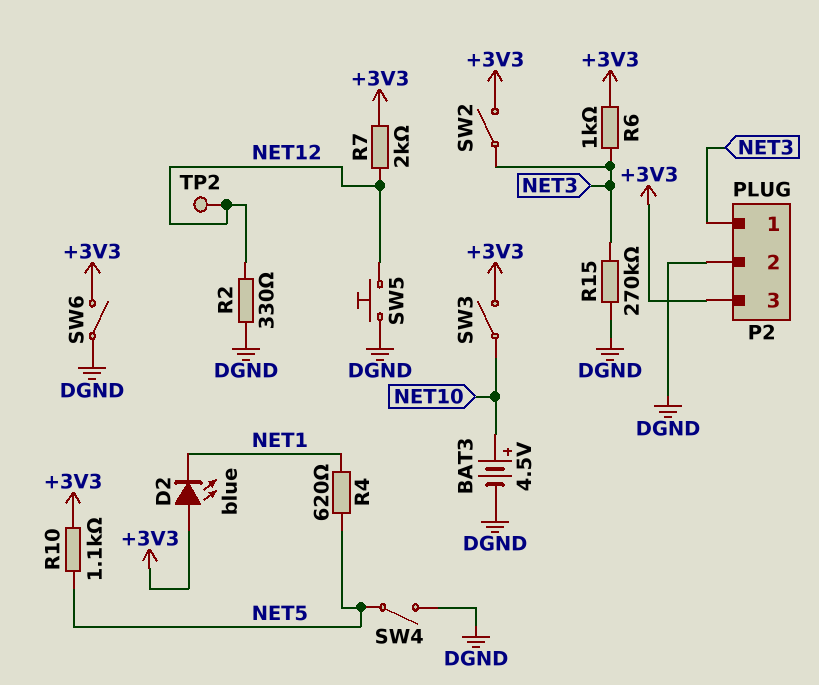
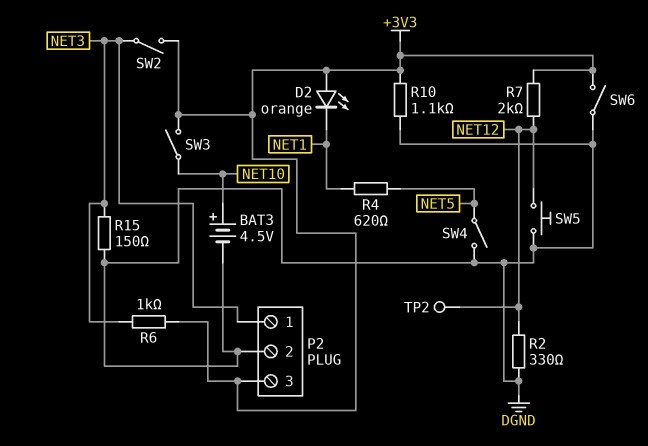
D2: LED blue (A +3V3, K NET1) -> LED orange (A +3V3, K NET1)
R10: 1.1k (+3V3, NET5) -> 1.1k (+3V3, DGND)
R15: 270k (DGND, NET3) -> 150 (DGND, NET3)

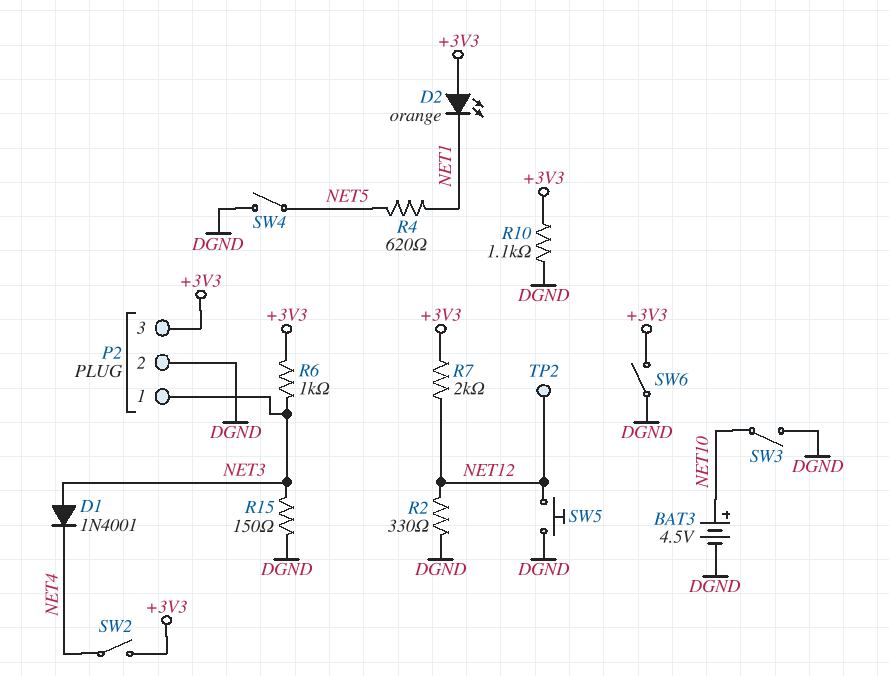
D1: none -> diode 1N4001 (A NET3, K NET4)
SW2: switch (+3V3, NET3) -> switch (+3V3, NET4)
SW3: switch (+3V3, NET10) -> switch (DGND, NET10)

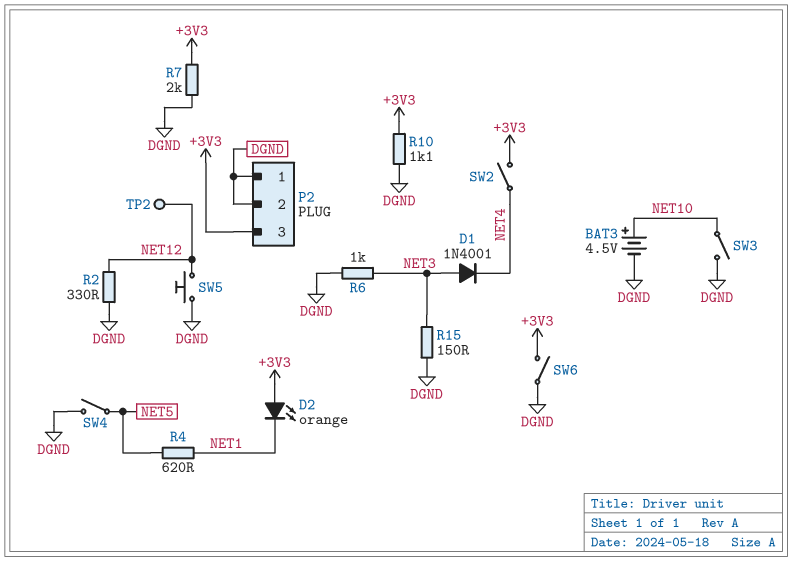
P2 pin 1: NET3 -> DGND
R6: 1k (+3V3, NET3) -> 1k (DGND, NET3)
R7: 2k (+3V3, NET12) -> 2k (+3V3, DGND)

